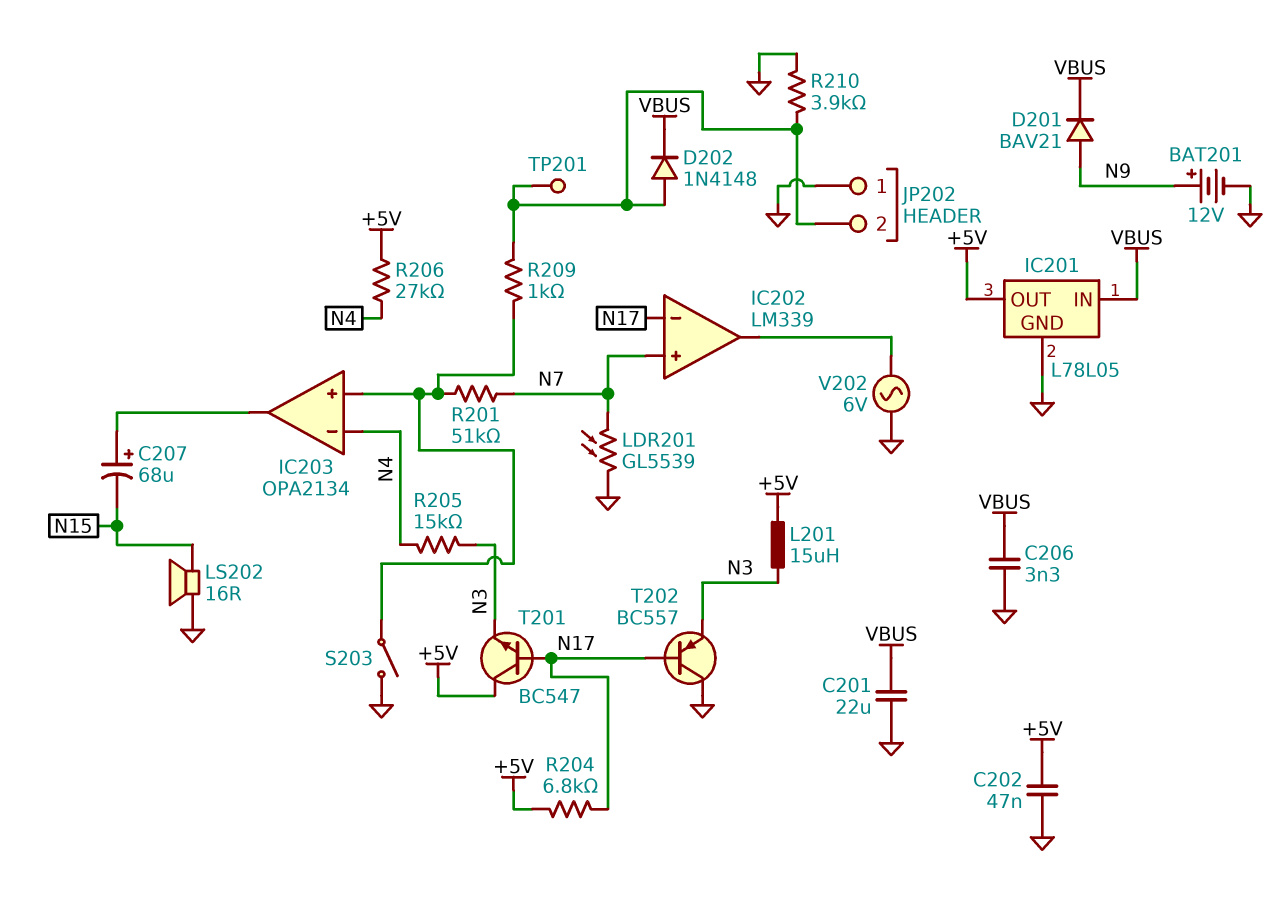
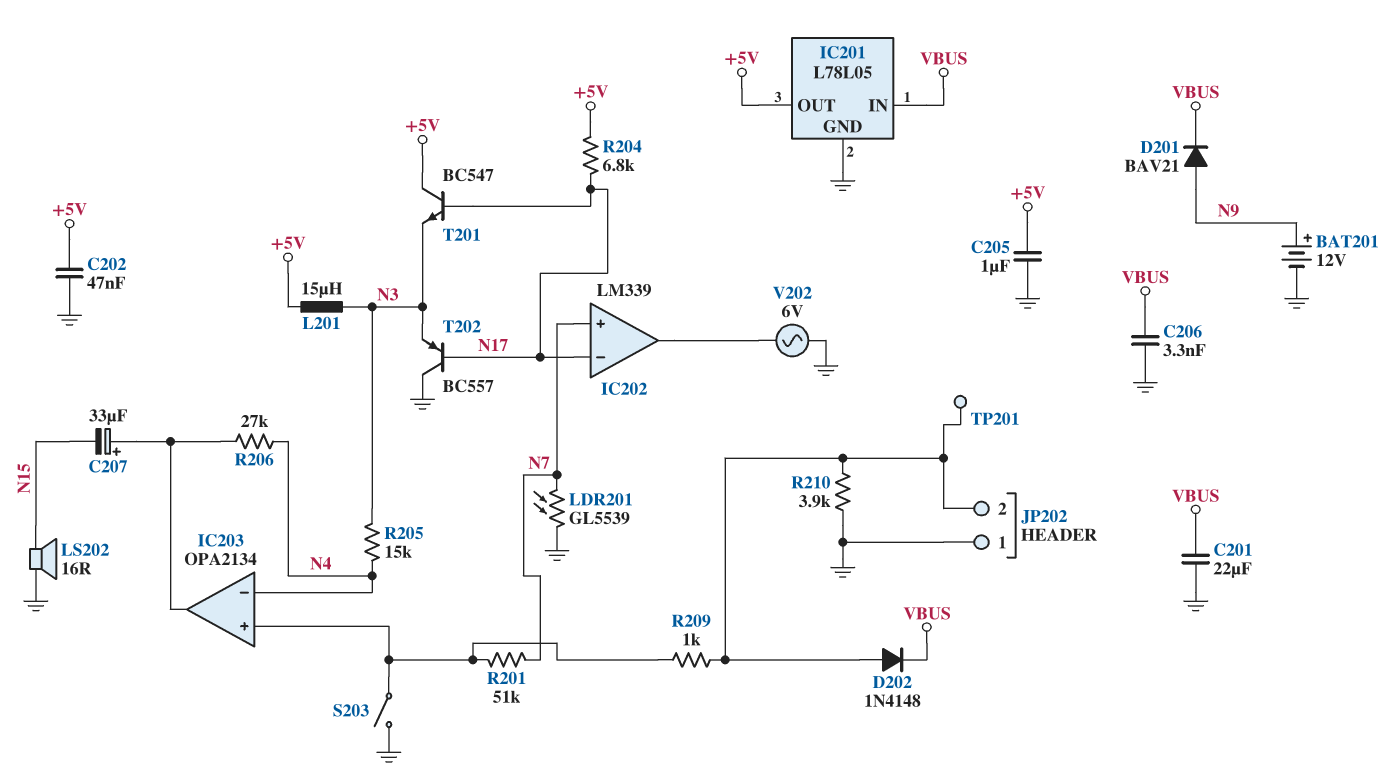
C205: none -> 1uF (+5V, GND)
C207: 68uF (plus IC203/out, minus N15) -> 33uF (plus IC203/out, minus N15)
R206: 27k (+5V, N4) -> 27k (IC203/out, N4)

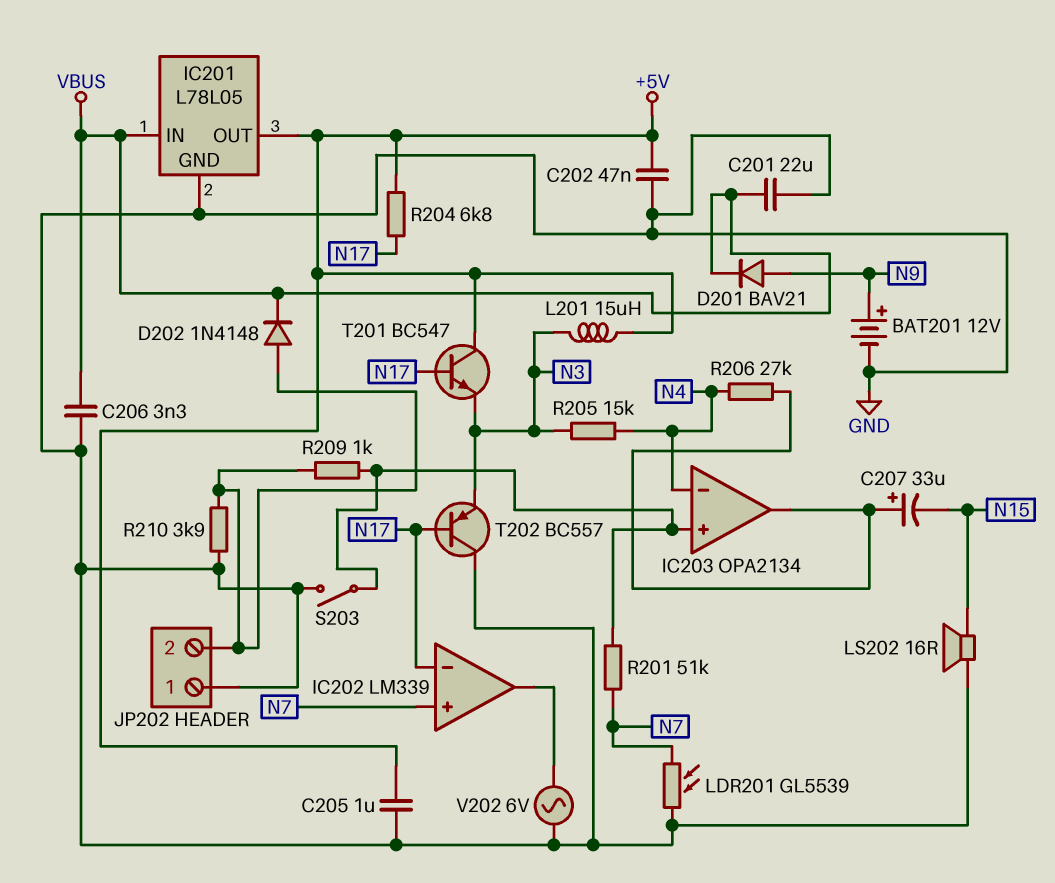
TP201: test point (JP202/2) -> none

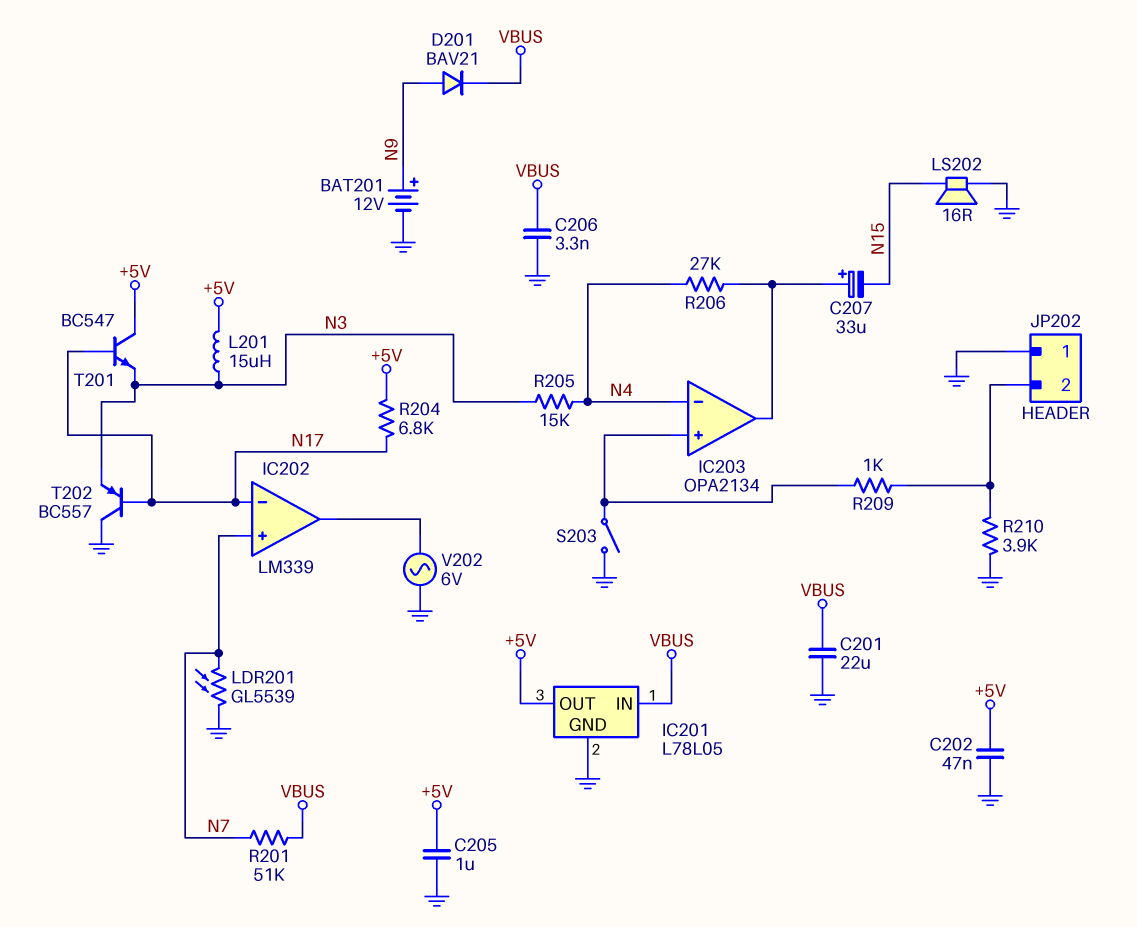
D202: diode 1N4148 (A JP202/2, K VBUS) -> none
R201: 51k (IC203/in+, N7) -> 51k (N7, VBUS)

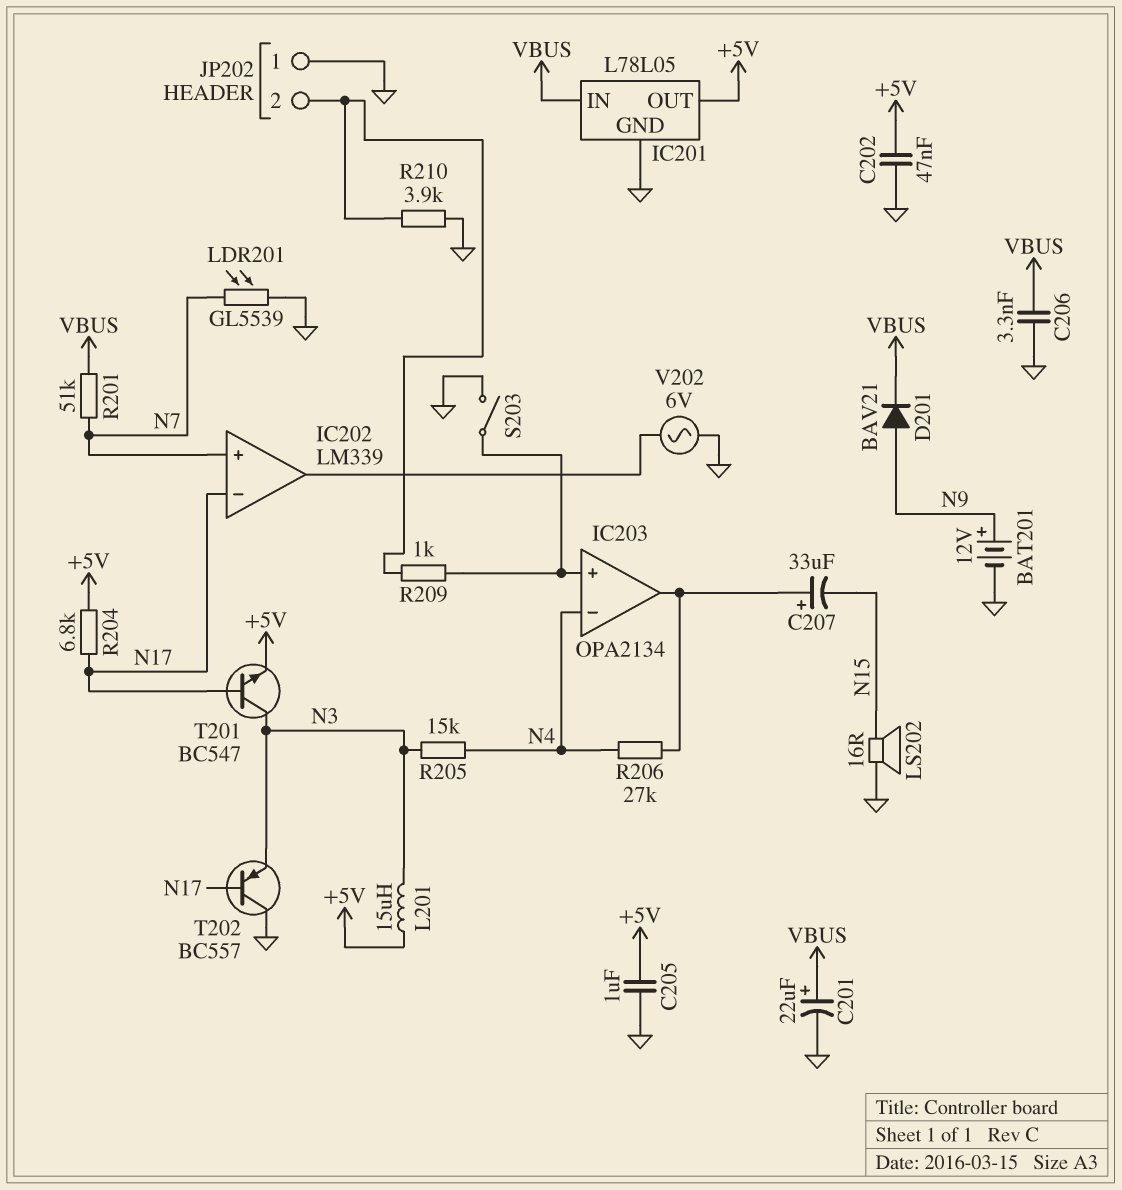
C201: 22uF (GND, VBUS) -> 22uF (plus VBUS, minus GND)
T201: NPN BC547 (B N17, C +5V, E N3) -> NPN BC547 (B N17, C N3, E +5V)

